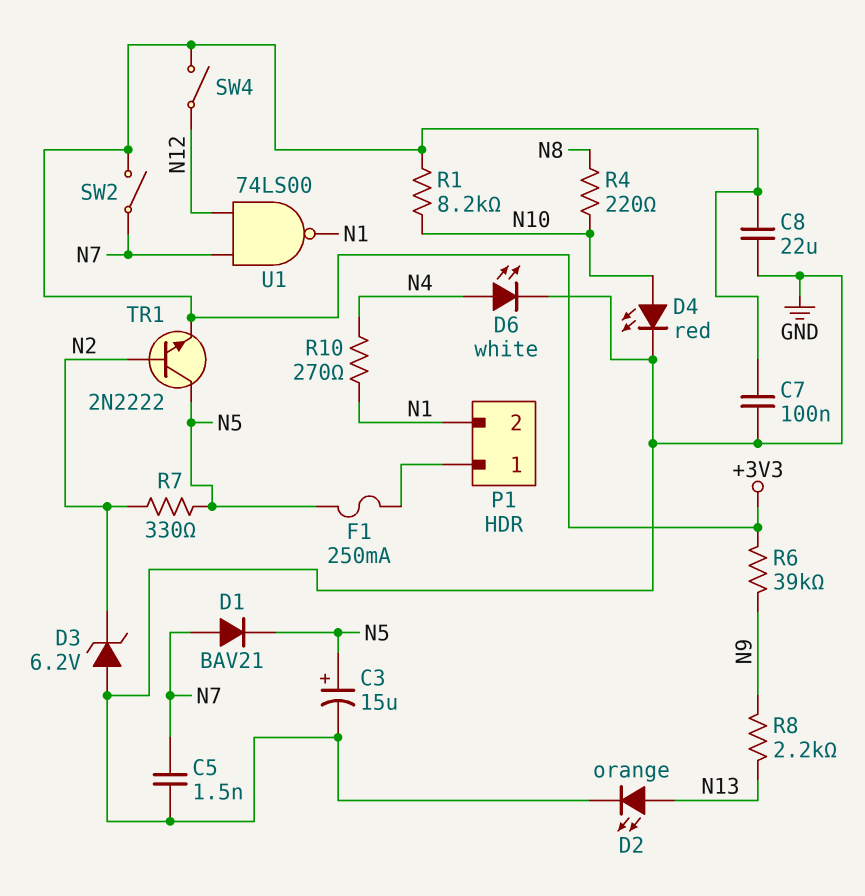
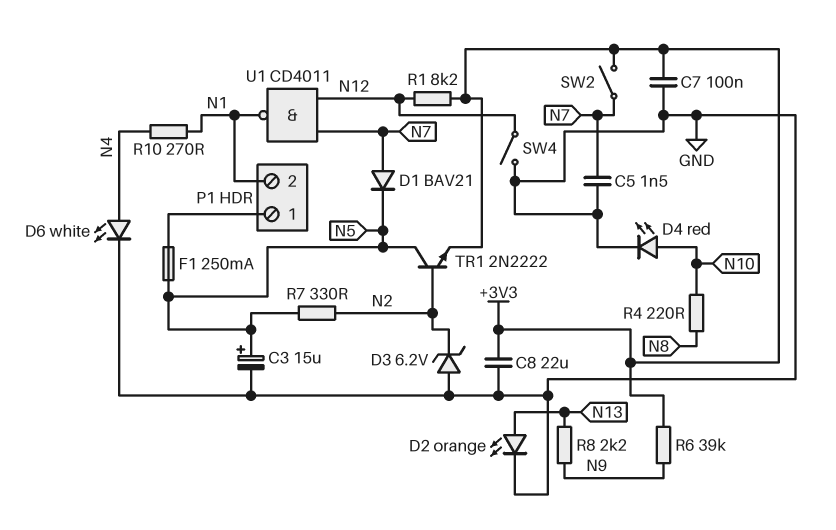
R1: 8.2k (+3V3, N10) -> 8.2k (+3V3, N12)
SW4: switch (+3V3, N12) -> switch (GND, N12)
U1: NAND 74LS00 (in N7, in N12, out N1) -> NAND CD4011 (in N7, in N12, out N1)

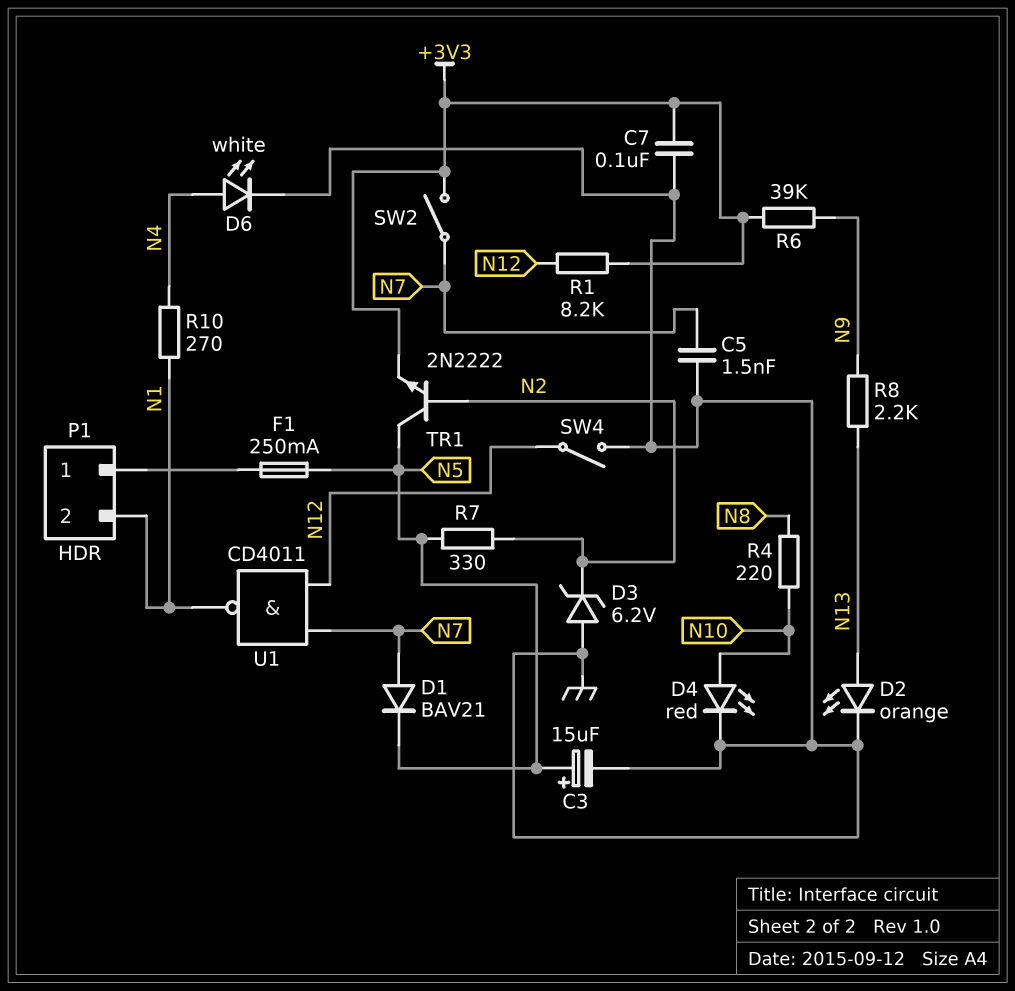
C8: 22uF (+3V3, GND) -> none

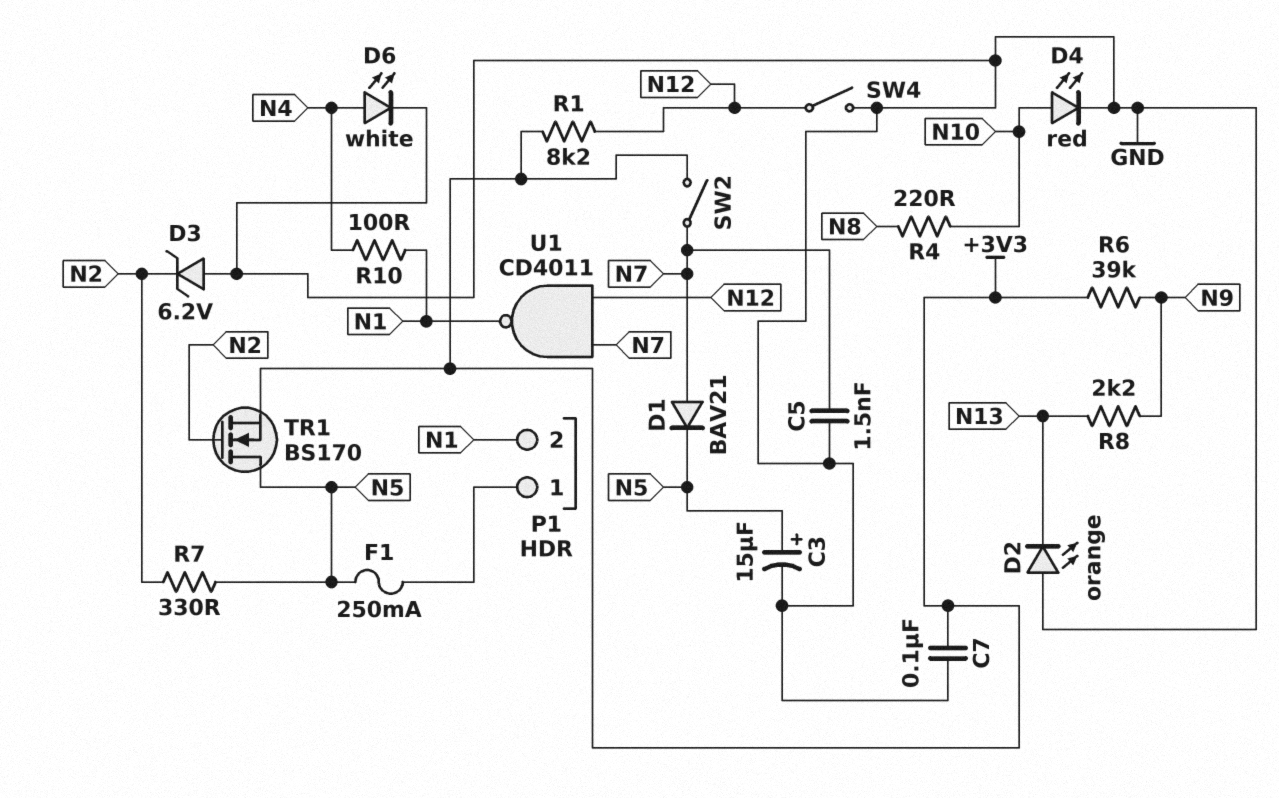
D2: LED orange (A N13, K GND) -> LED orange (A GND, K N13)
R10: 270 (N1, N4) -> 100 (N1, N4)
TR1: NPN 2N2222 (B N2, C N5, E +3V3) -> NMOS BS170 (G N2, D N5, S +3V3)

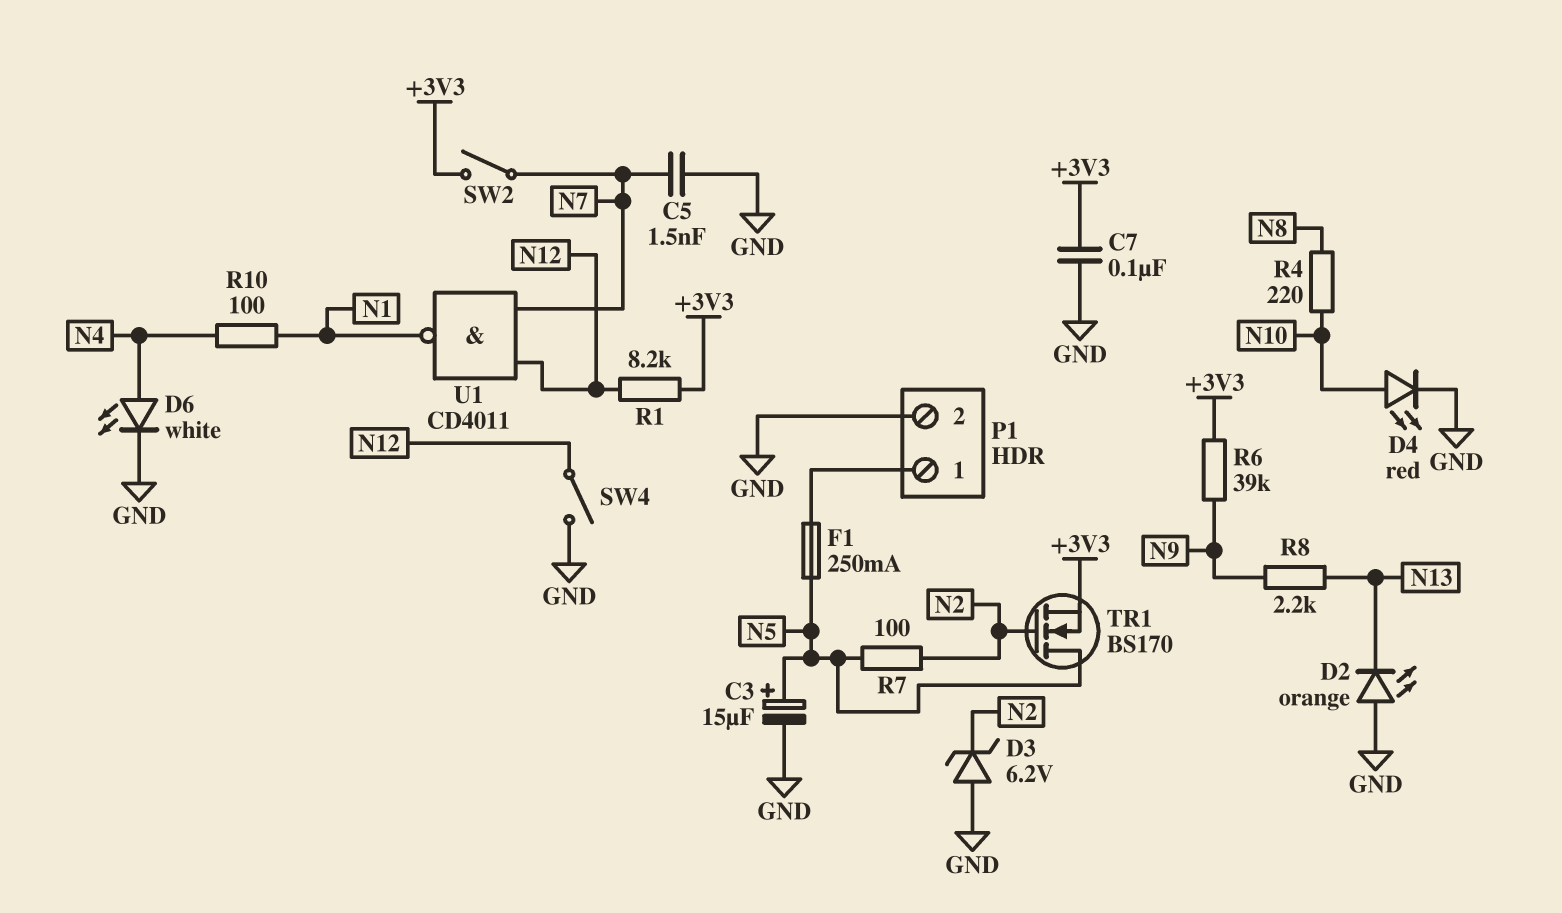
D1: diode BAV21 (A N7, K N5) -> none
P1 pin 2: N1 -> GND
R7: 330 (N2, N5) -> 100 (N2, N5)

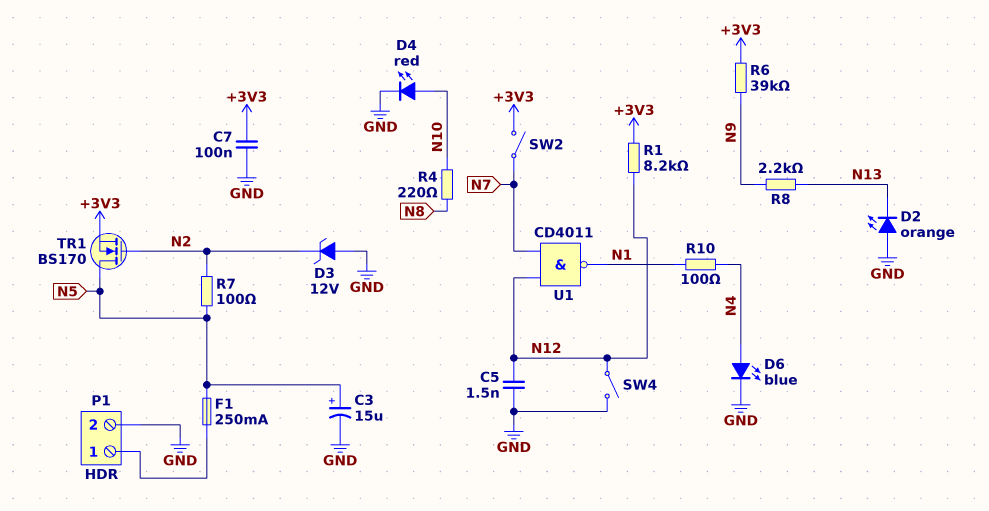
C5: 1.5nF (GND, N7) -> 1.5nF (GND, N12)
D3: zener 6.2V (A GND, K N2) -> zener 12V (A GND, K N2)
D6: LED white (A N4, K GND) -> LED blue (A N4, K GND)

